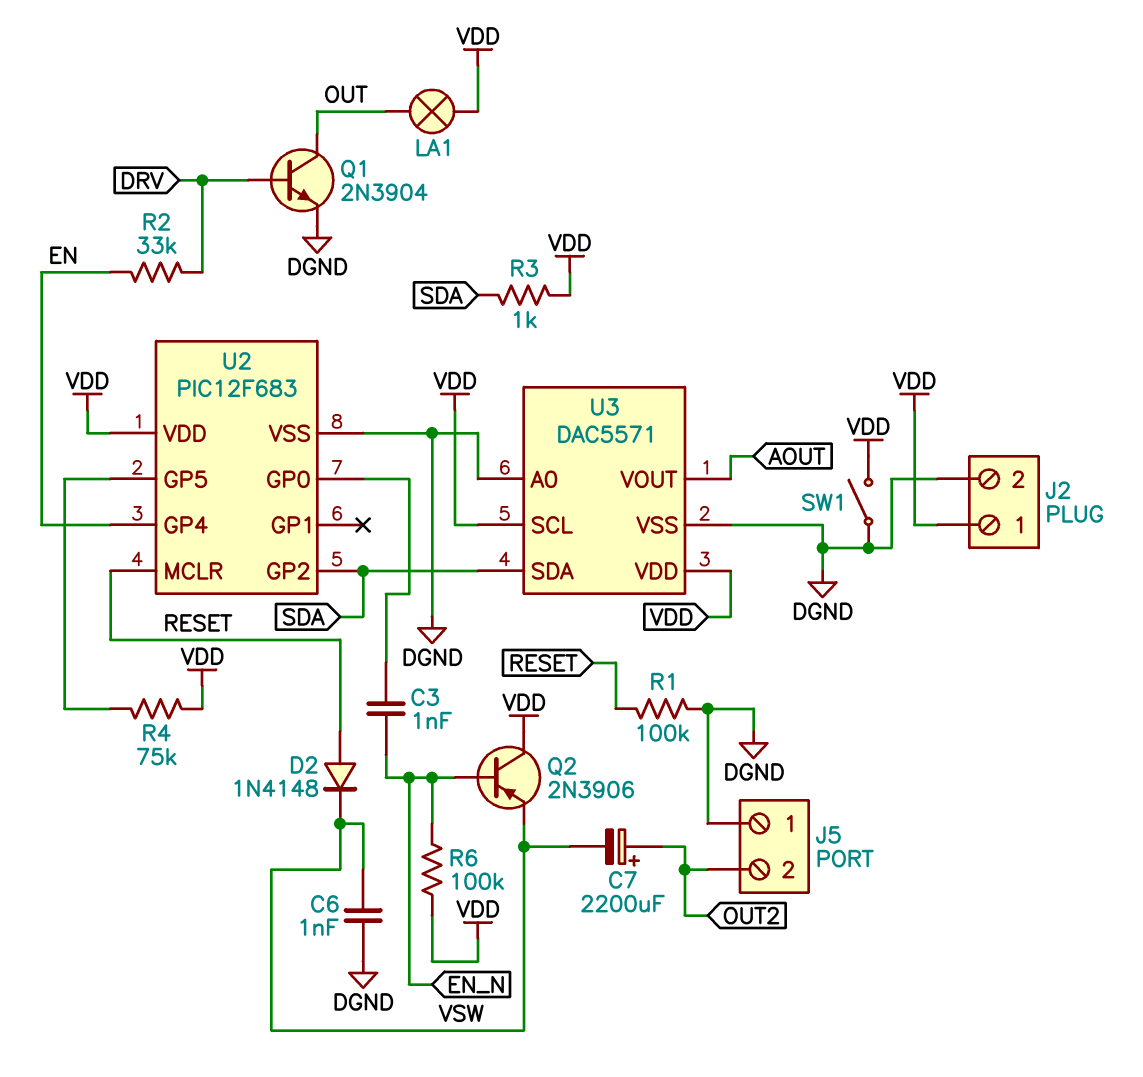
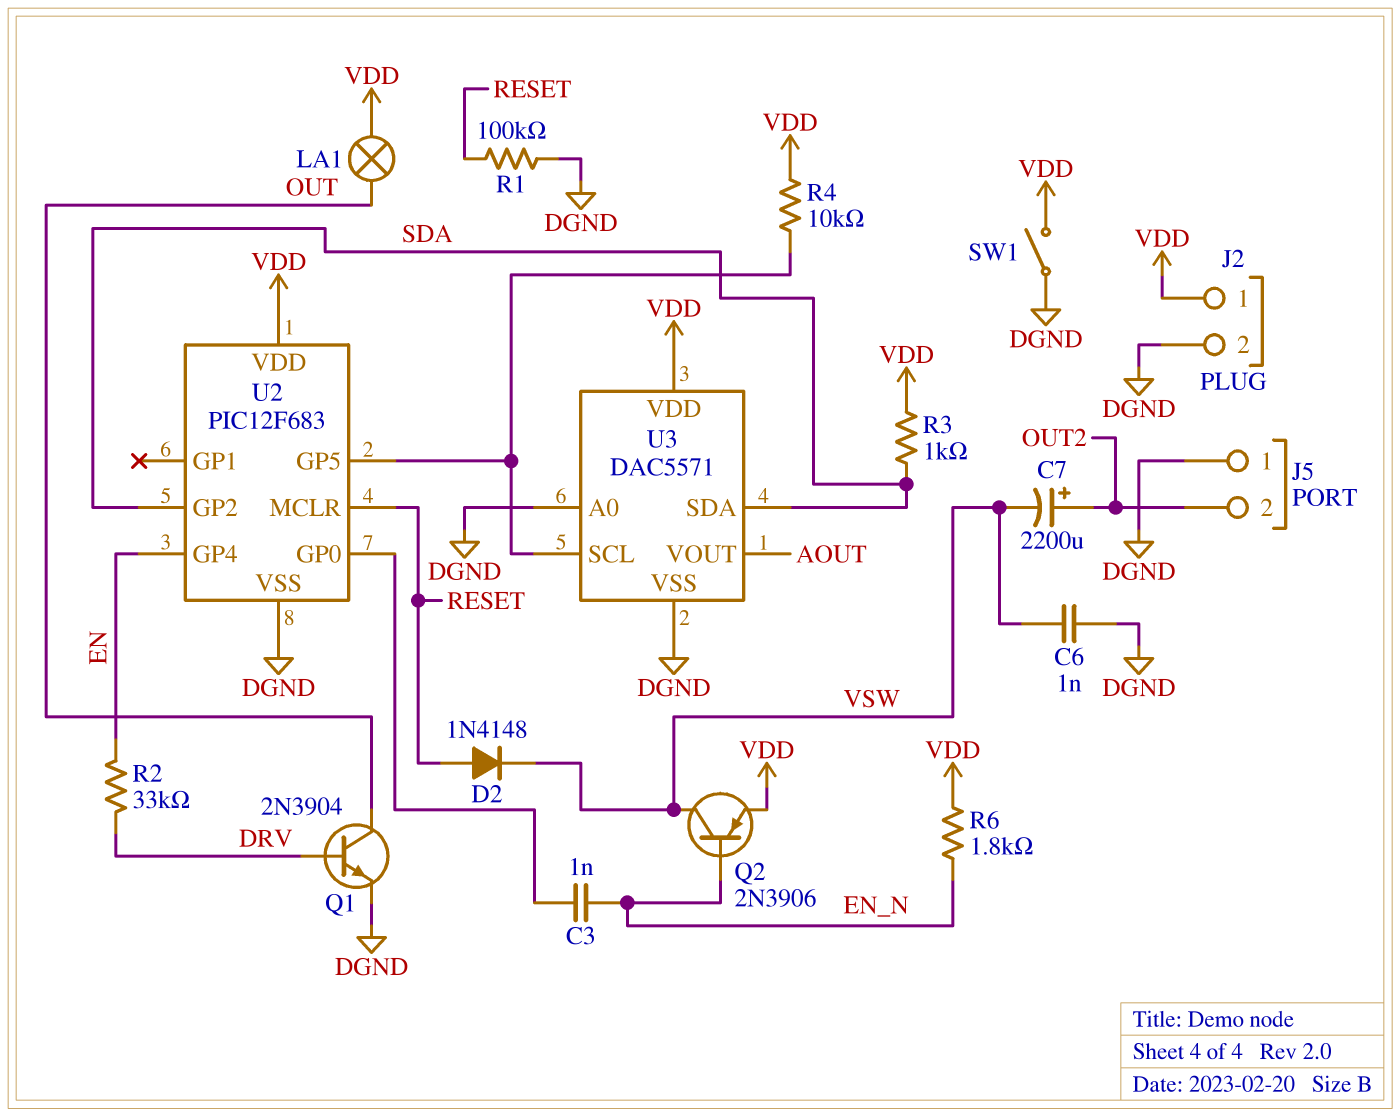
Q2: PNP 2N3906 (B EN_N, C VDD, E VSW) -> PNP 2N3906 (B EN_N, C VSW, E VDD)
R4: 75k (U2/GP5, VDD) -> 10k (U2/GP5, VDD)
R6: 100k (EN_N, VDD) -> 1.8k (EN_N, VDD)
U3 pin SCL: VDD -> U2/GP5

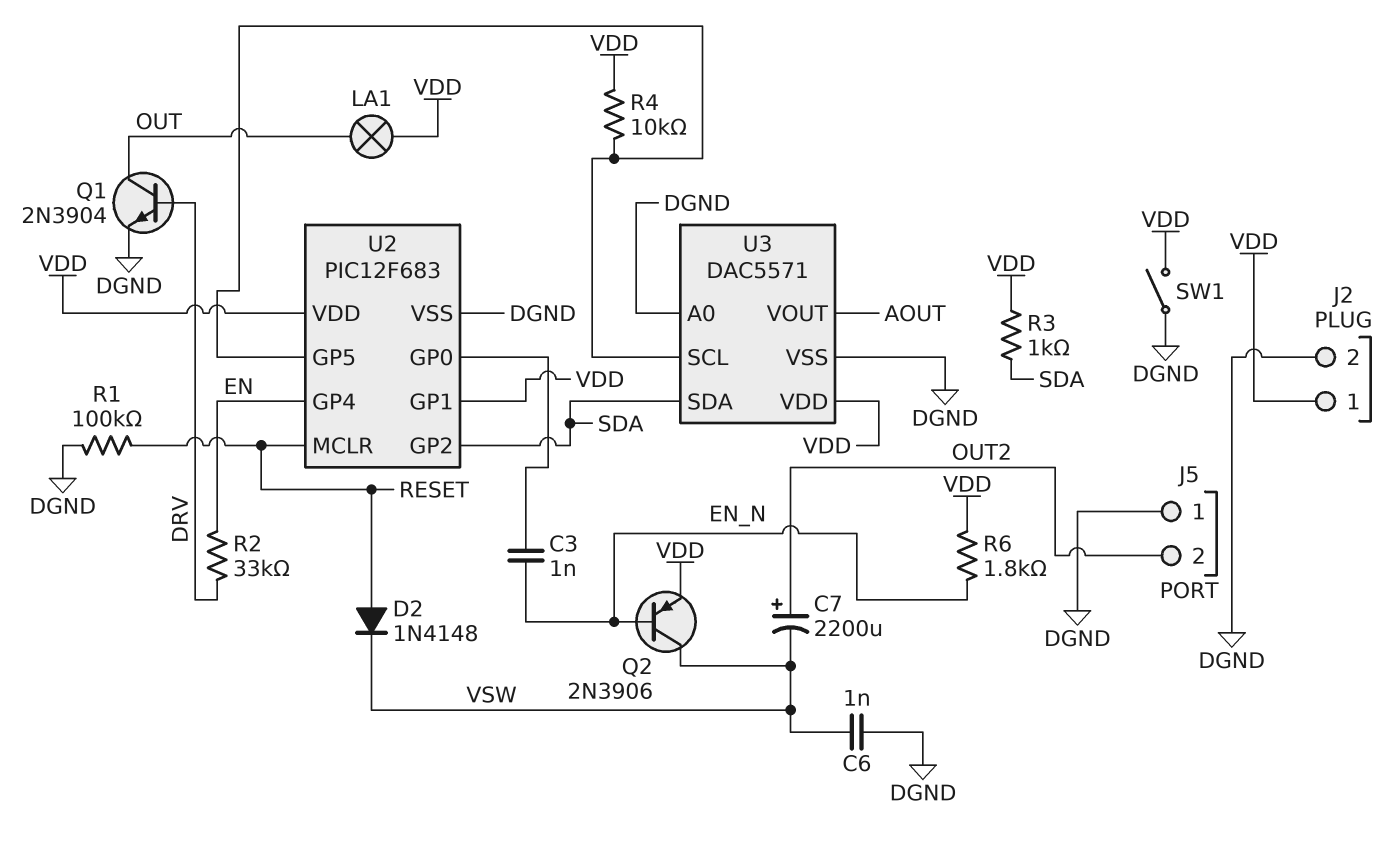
U2 pin GP1: none -> VDD

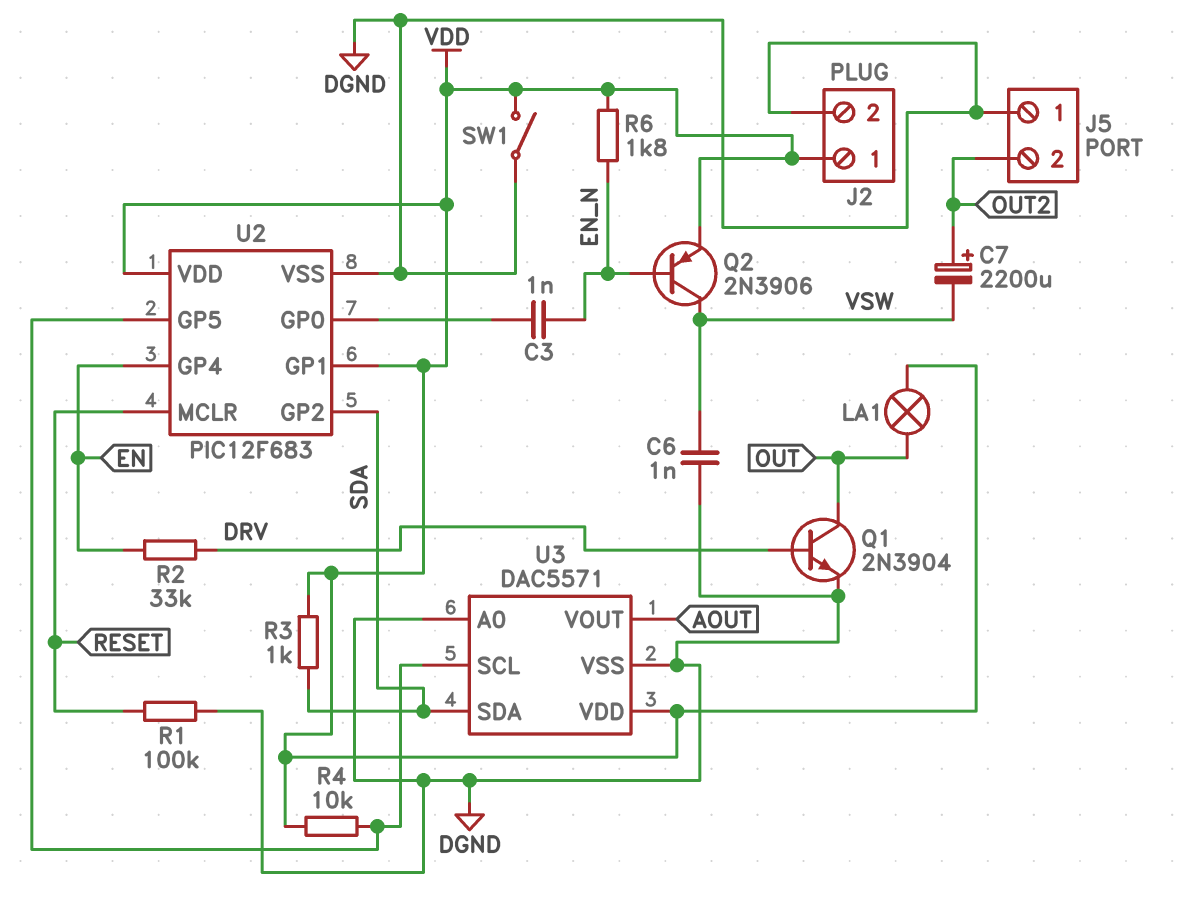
D2: diode 1N4148 (A RESET, K VSW) -> none

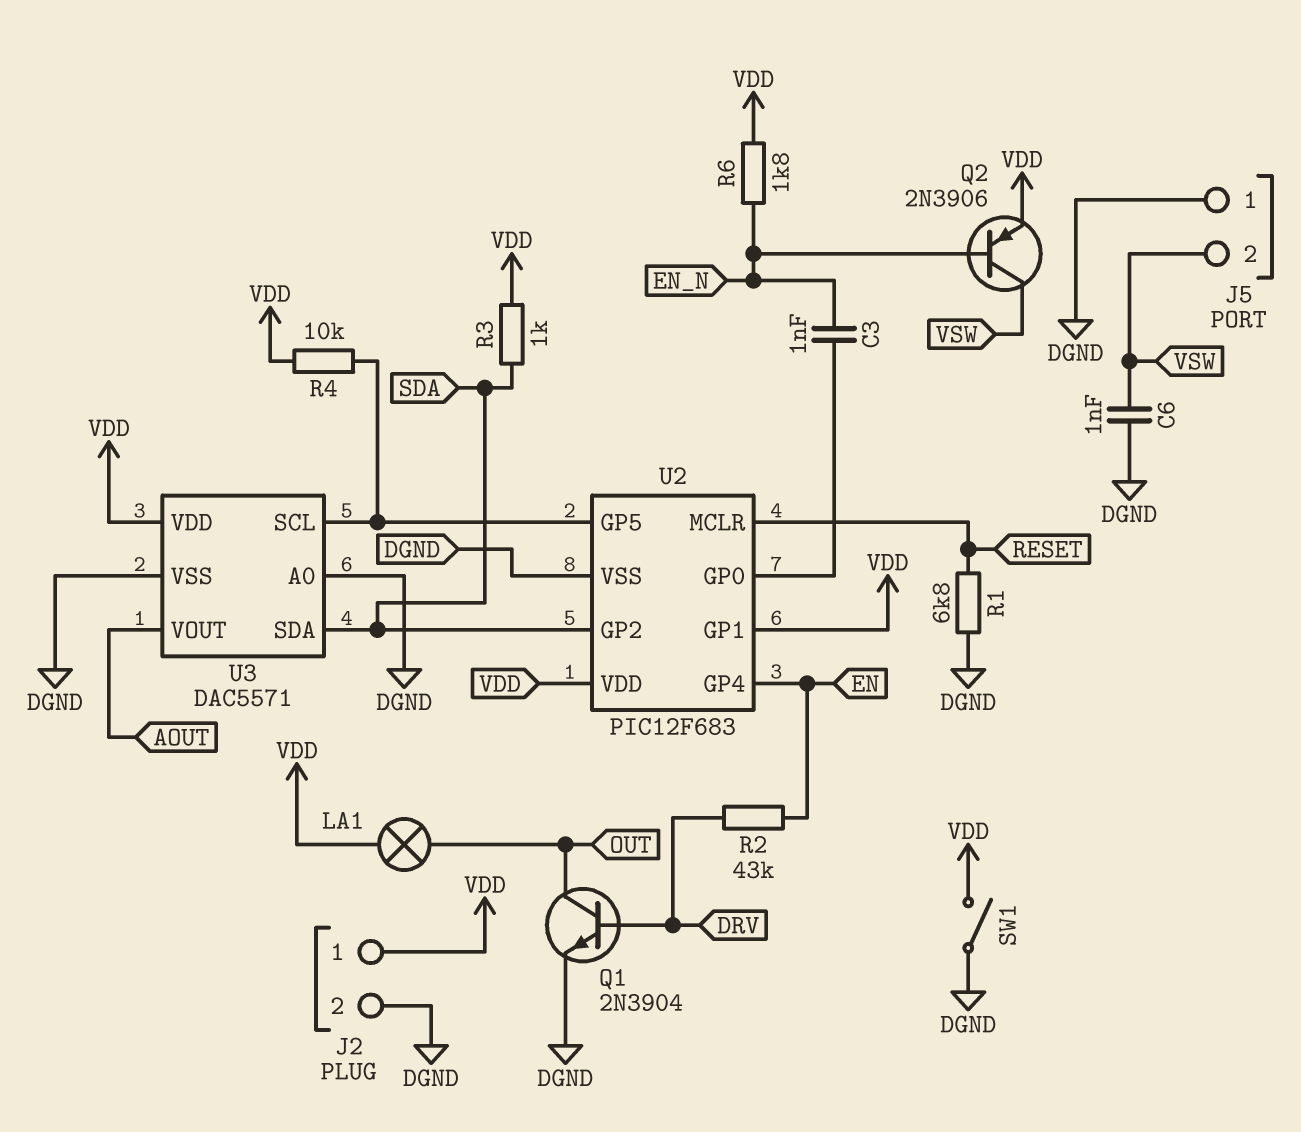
C7: 2200uF (plus OUT2, minus VSW) -> none
J5 pin 2: OUT2 -> VSW
R1: 100k (DGND, RESET) -> 6.8k (DGND, RESET)
R2: 33k (DRV, EN) -> 43k (DRV, EN)

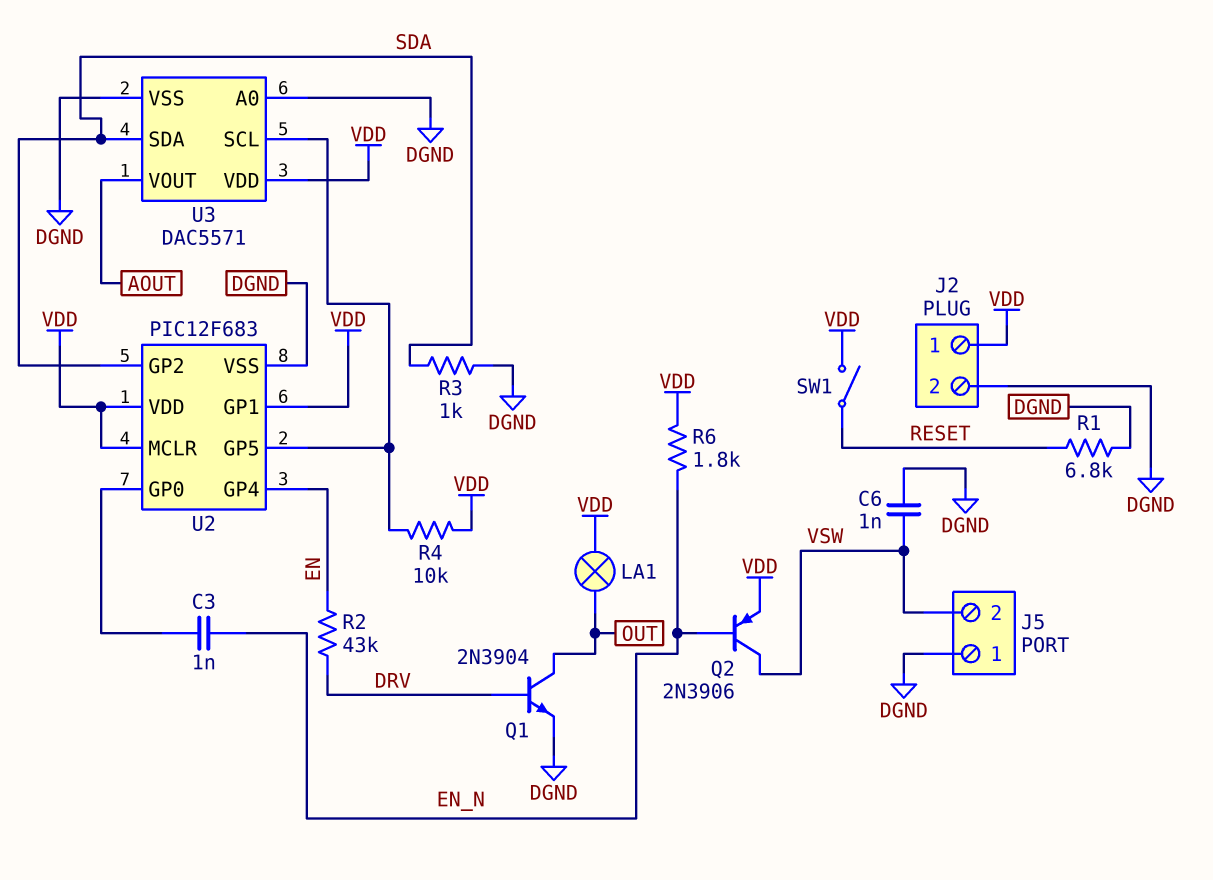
R3: 1k (SDA, VDD) -> 1k (DGND, SDA)
SW1: switch (DGND, VDD) -> switch (RESET, VDD)
U2 pin MCLR: RESET -> VDD

